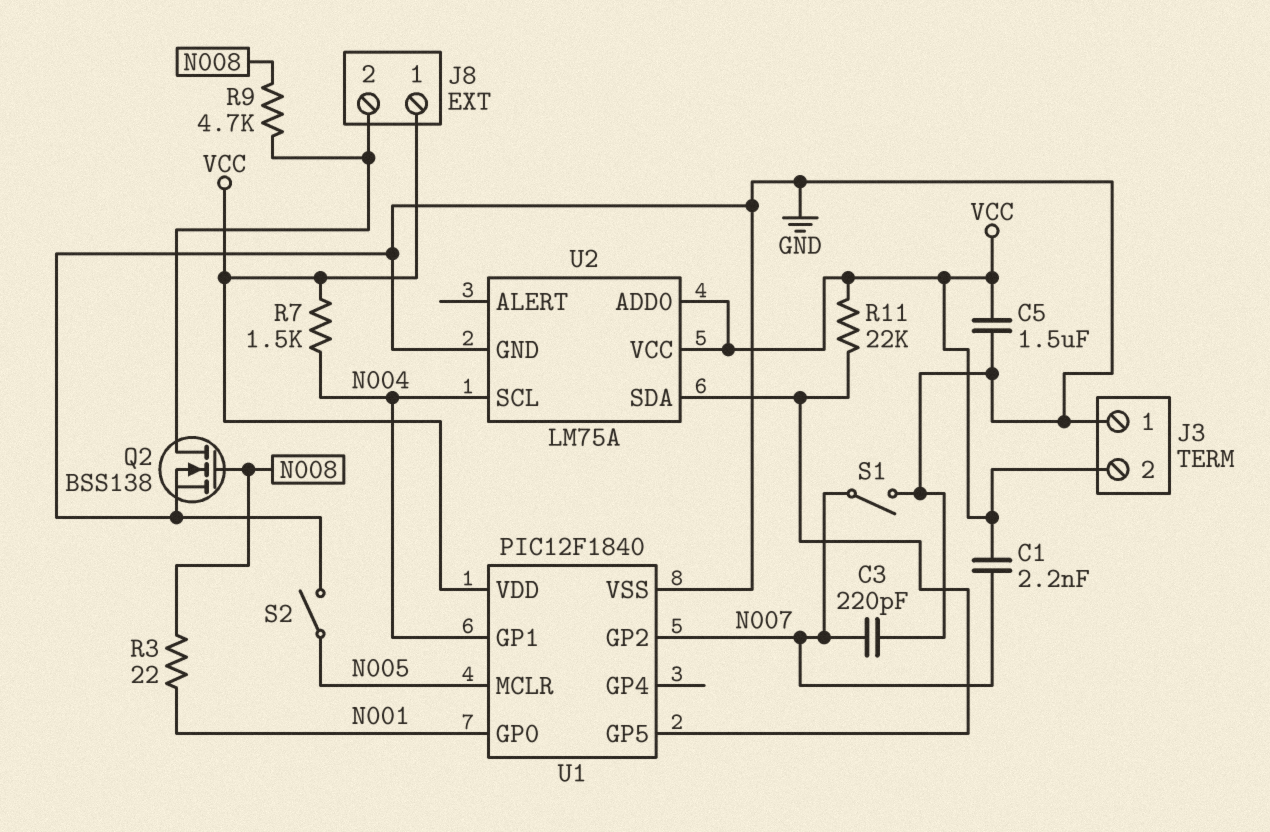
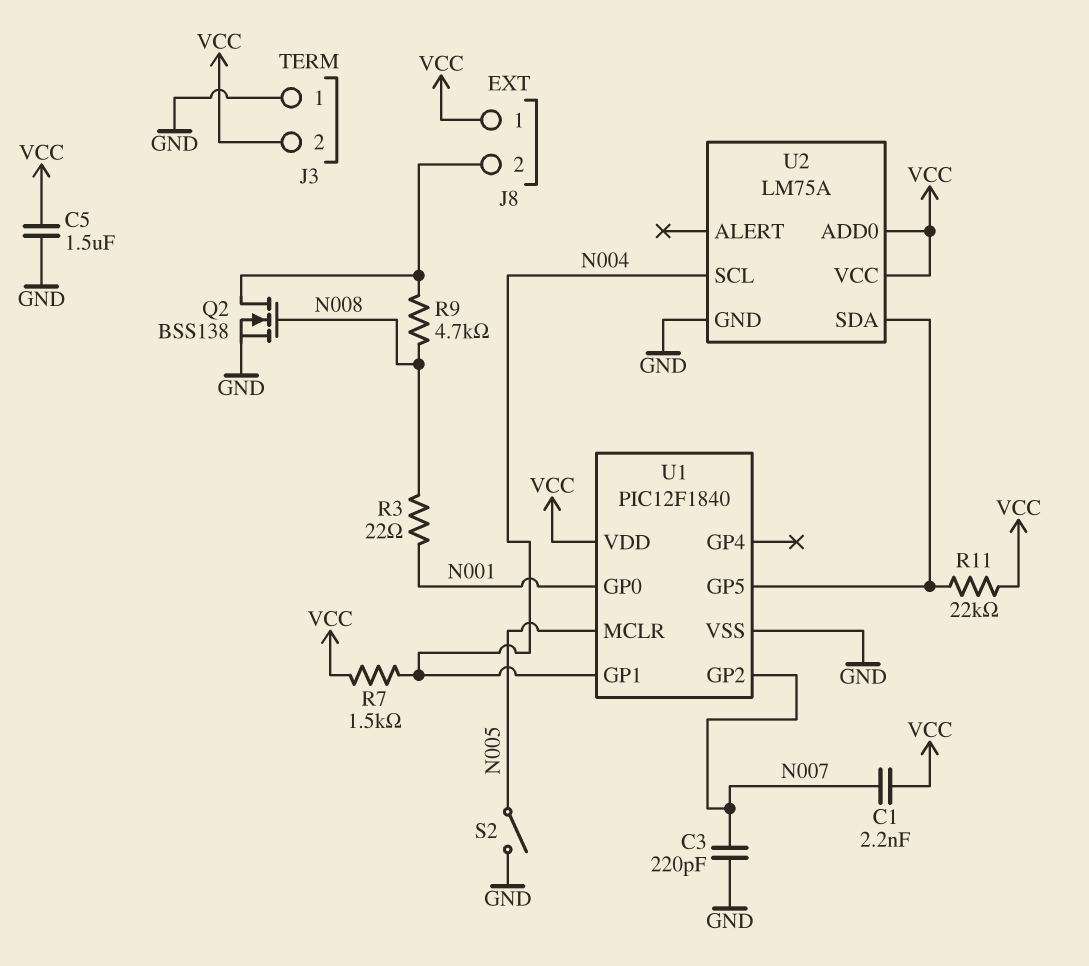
S1: switch (GND, N007) -> none

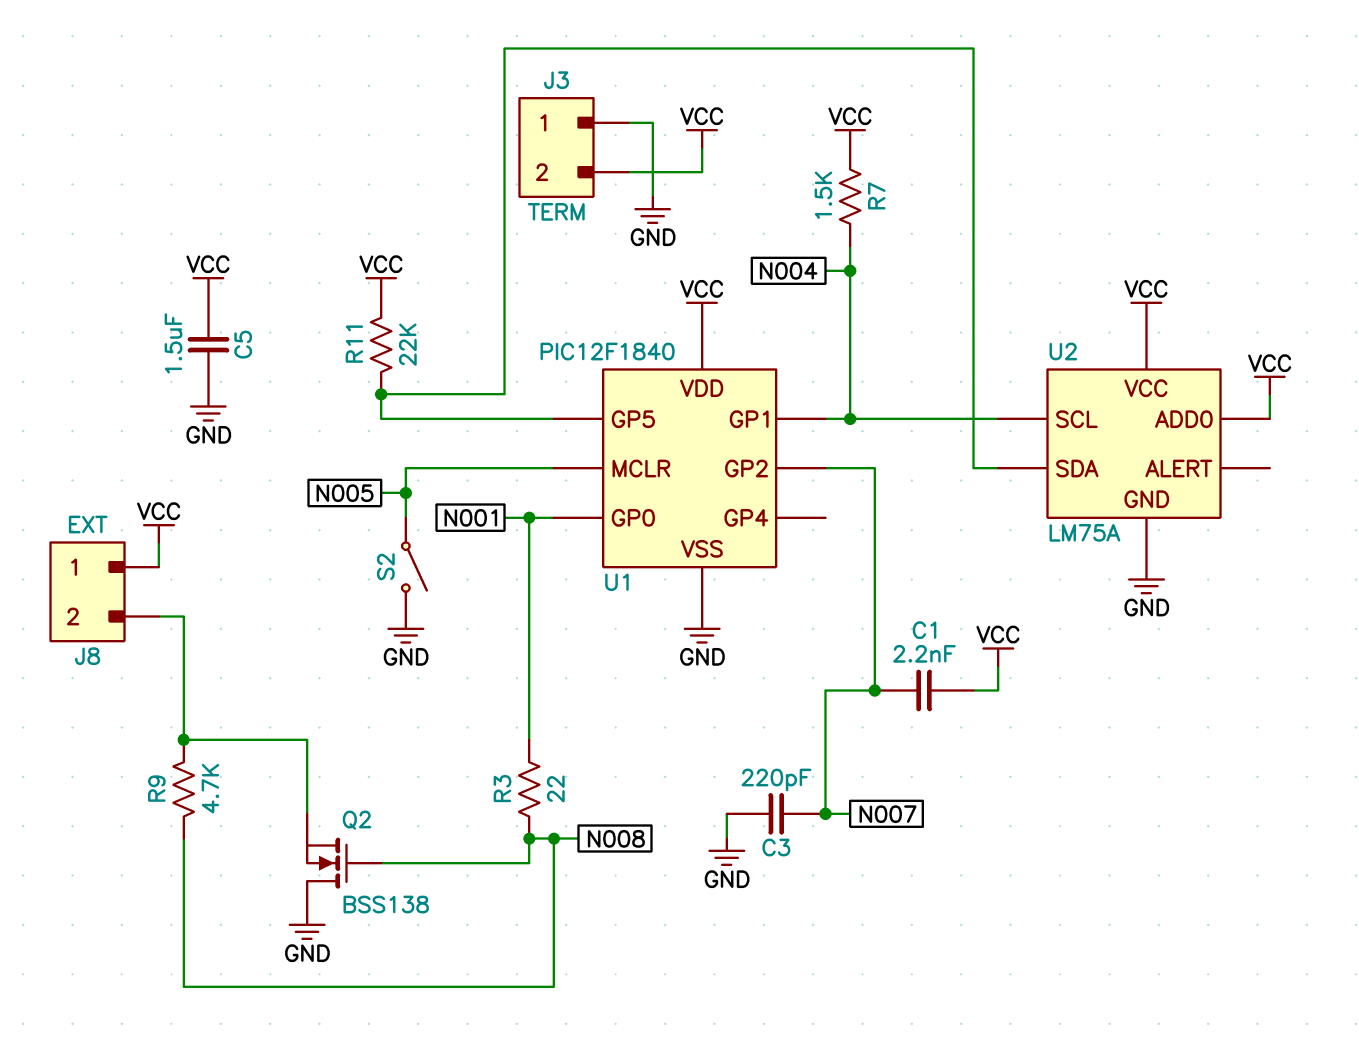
Q2: NMOS BSS138 (G N008, D J8/2, S GND) -> NMOS BSS138 (G N008, D GND, S J8/2)

